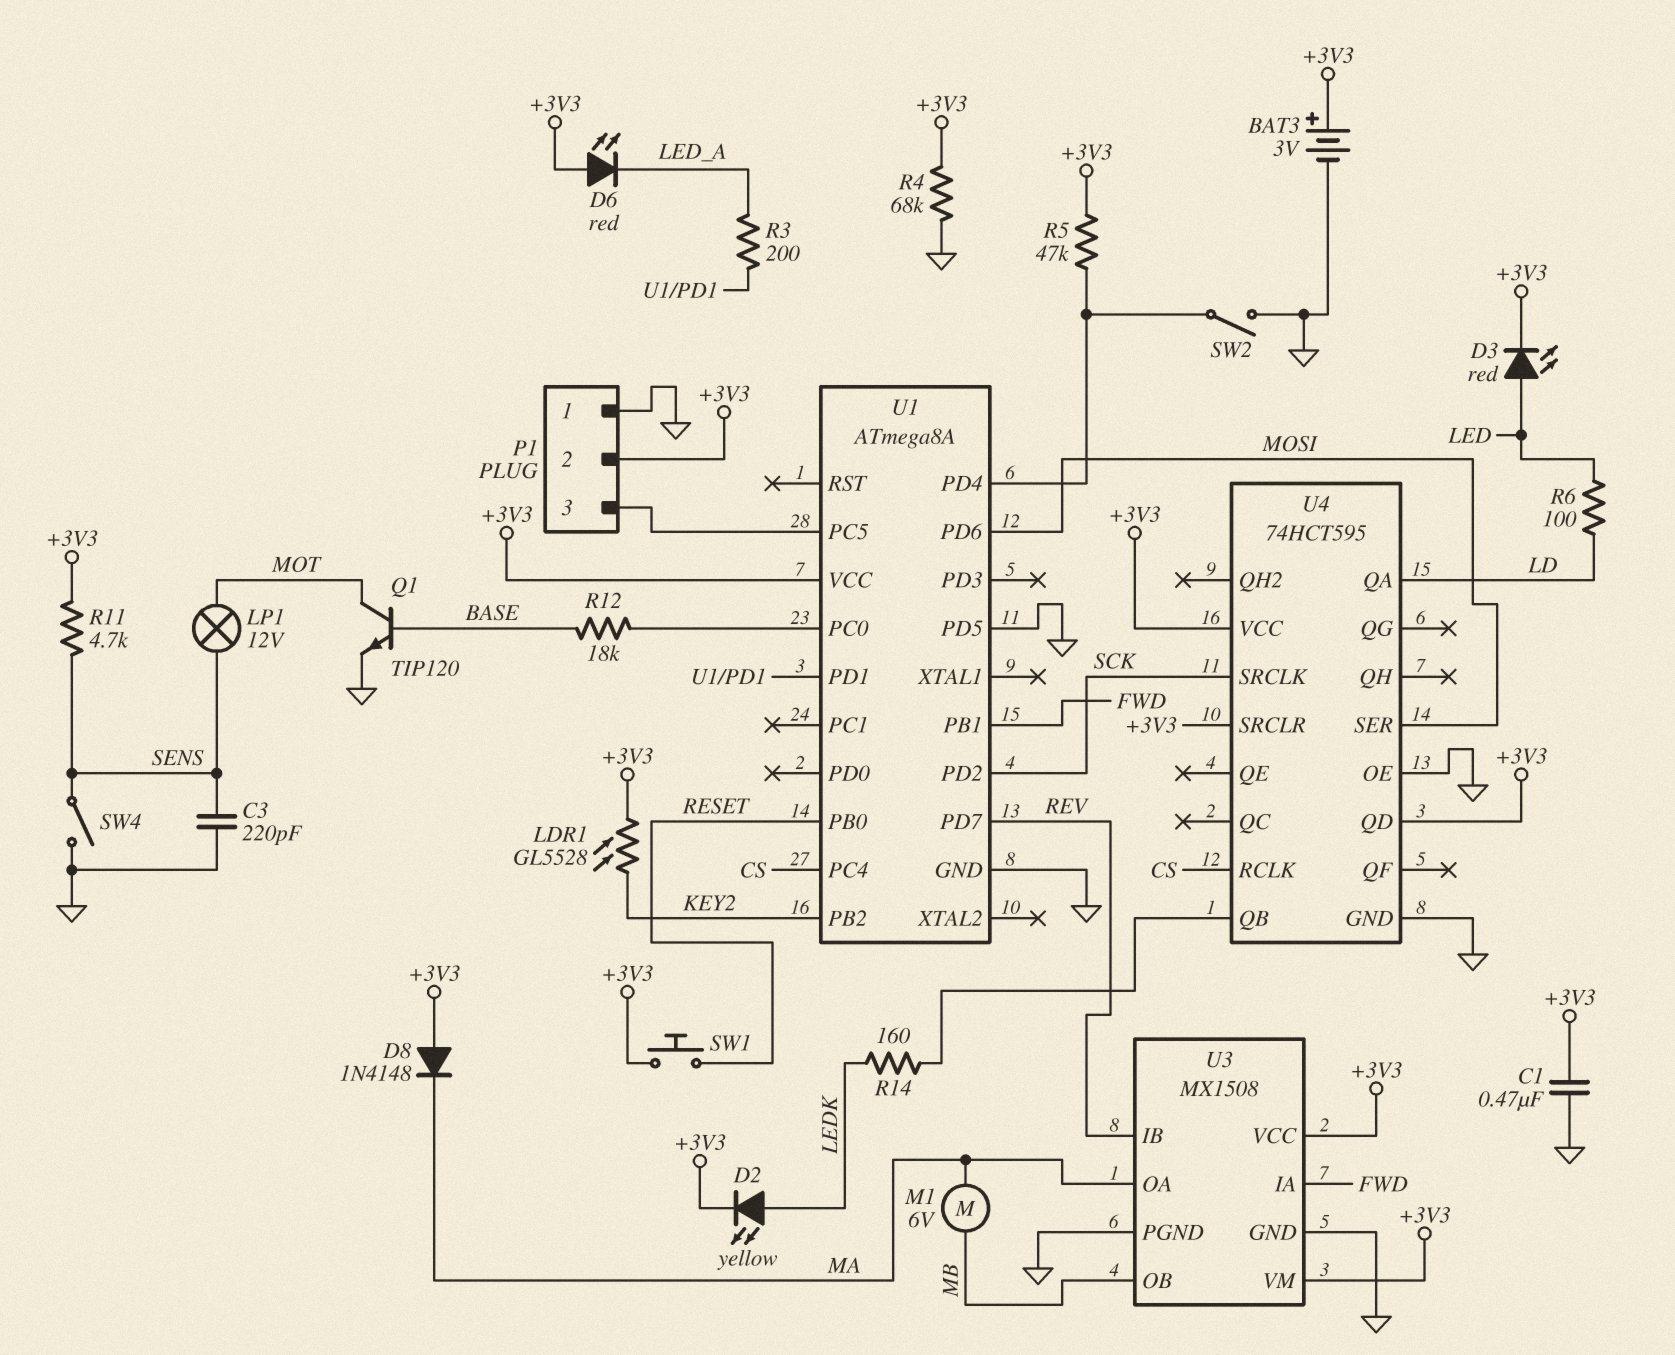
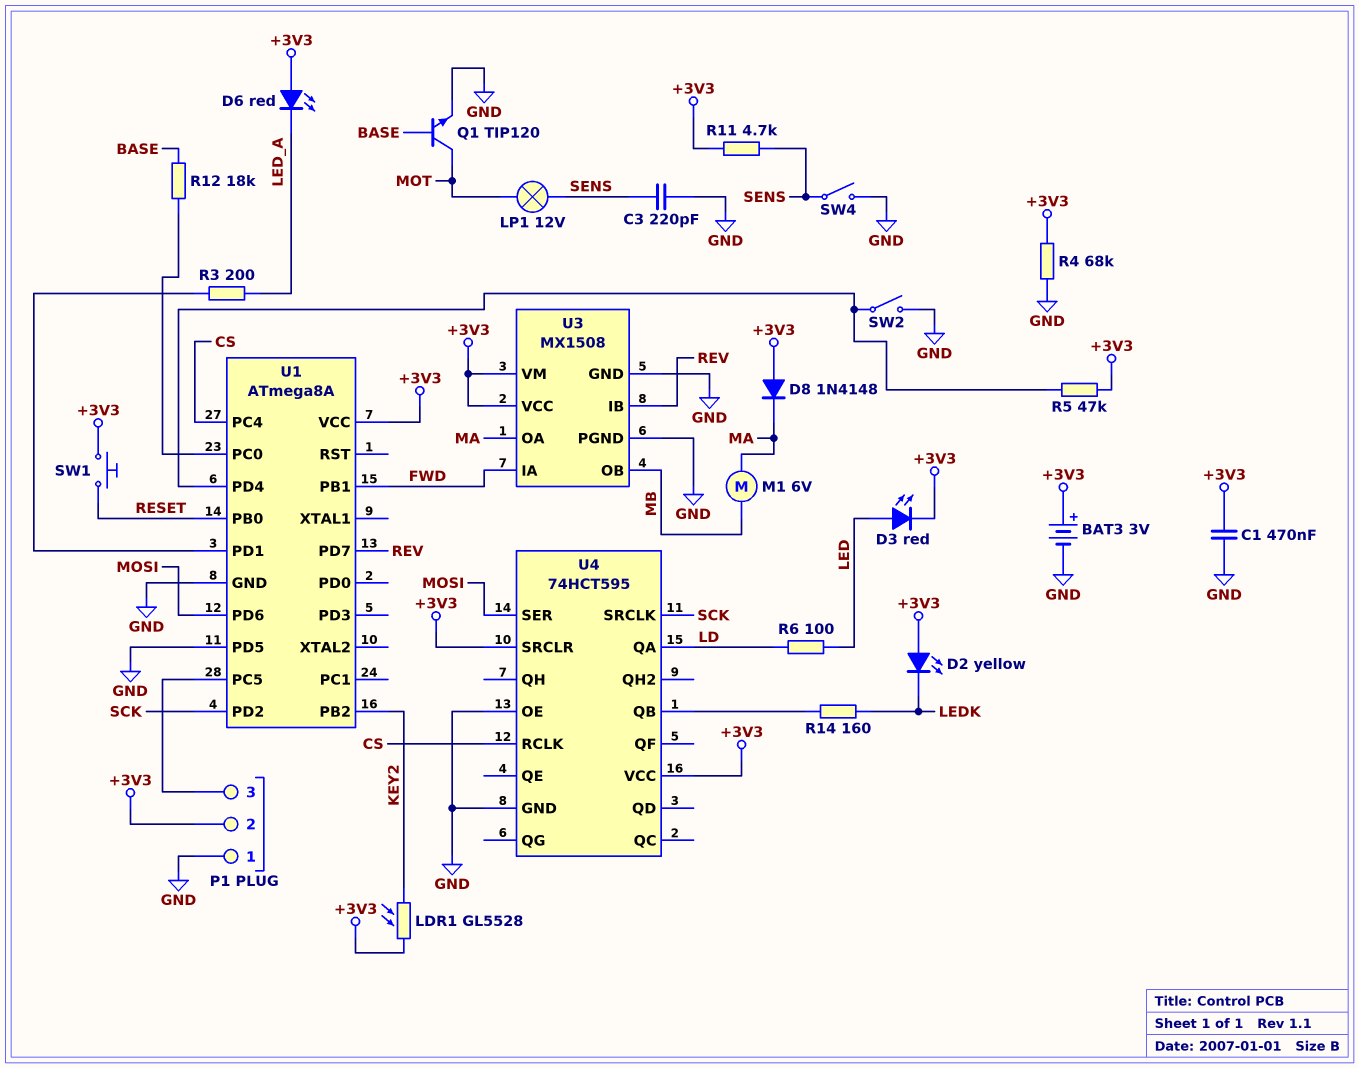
D2: LED yellow (A LEDK, K +3V3) -> LED yellow (A +3V3, K LEDK)
U4 pin QD: +3V3 -> none

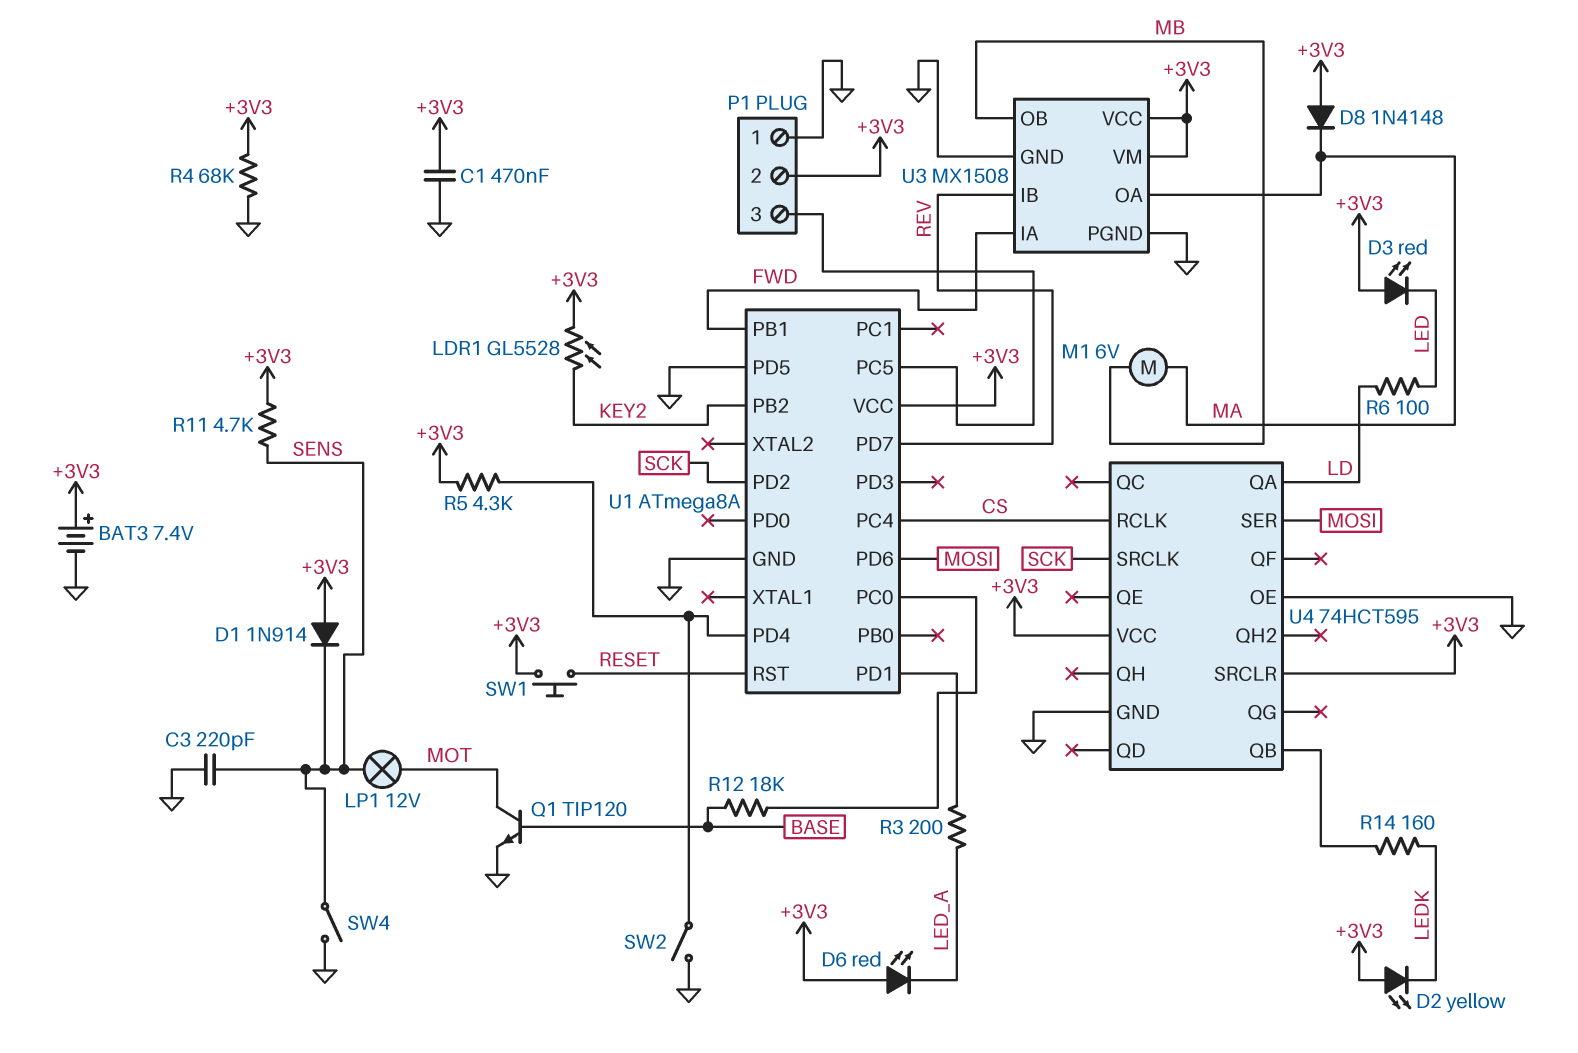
BAT3: 3V (plus +3V3, minus GND) -> 7.4V (plus +3V3, minus GND)
D1: none -> diode 1N914 (A +3V3, K SENS)
D3: LED red (A LED, K +3V3) -> LED red (A +3V3, K LED)
R5: 47k (+3V3, U1/PD4) -> 4.3k (+3V3, U1/PD4)
U1 pin PB0: RESET -> none
U1 pin RST: none -> RESET

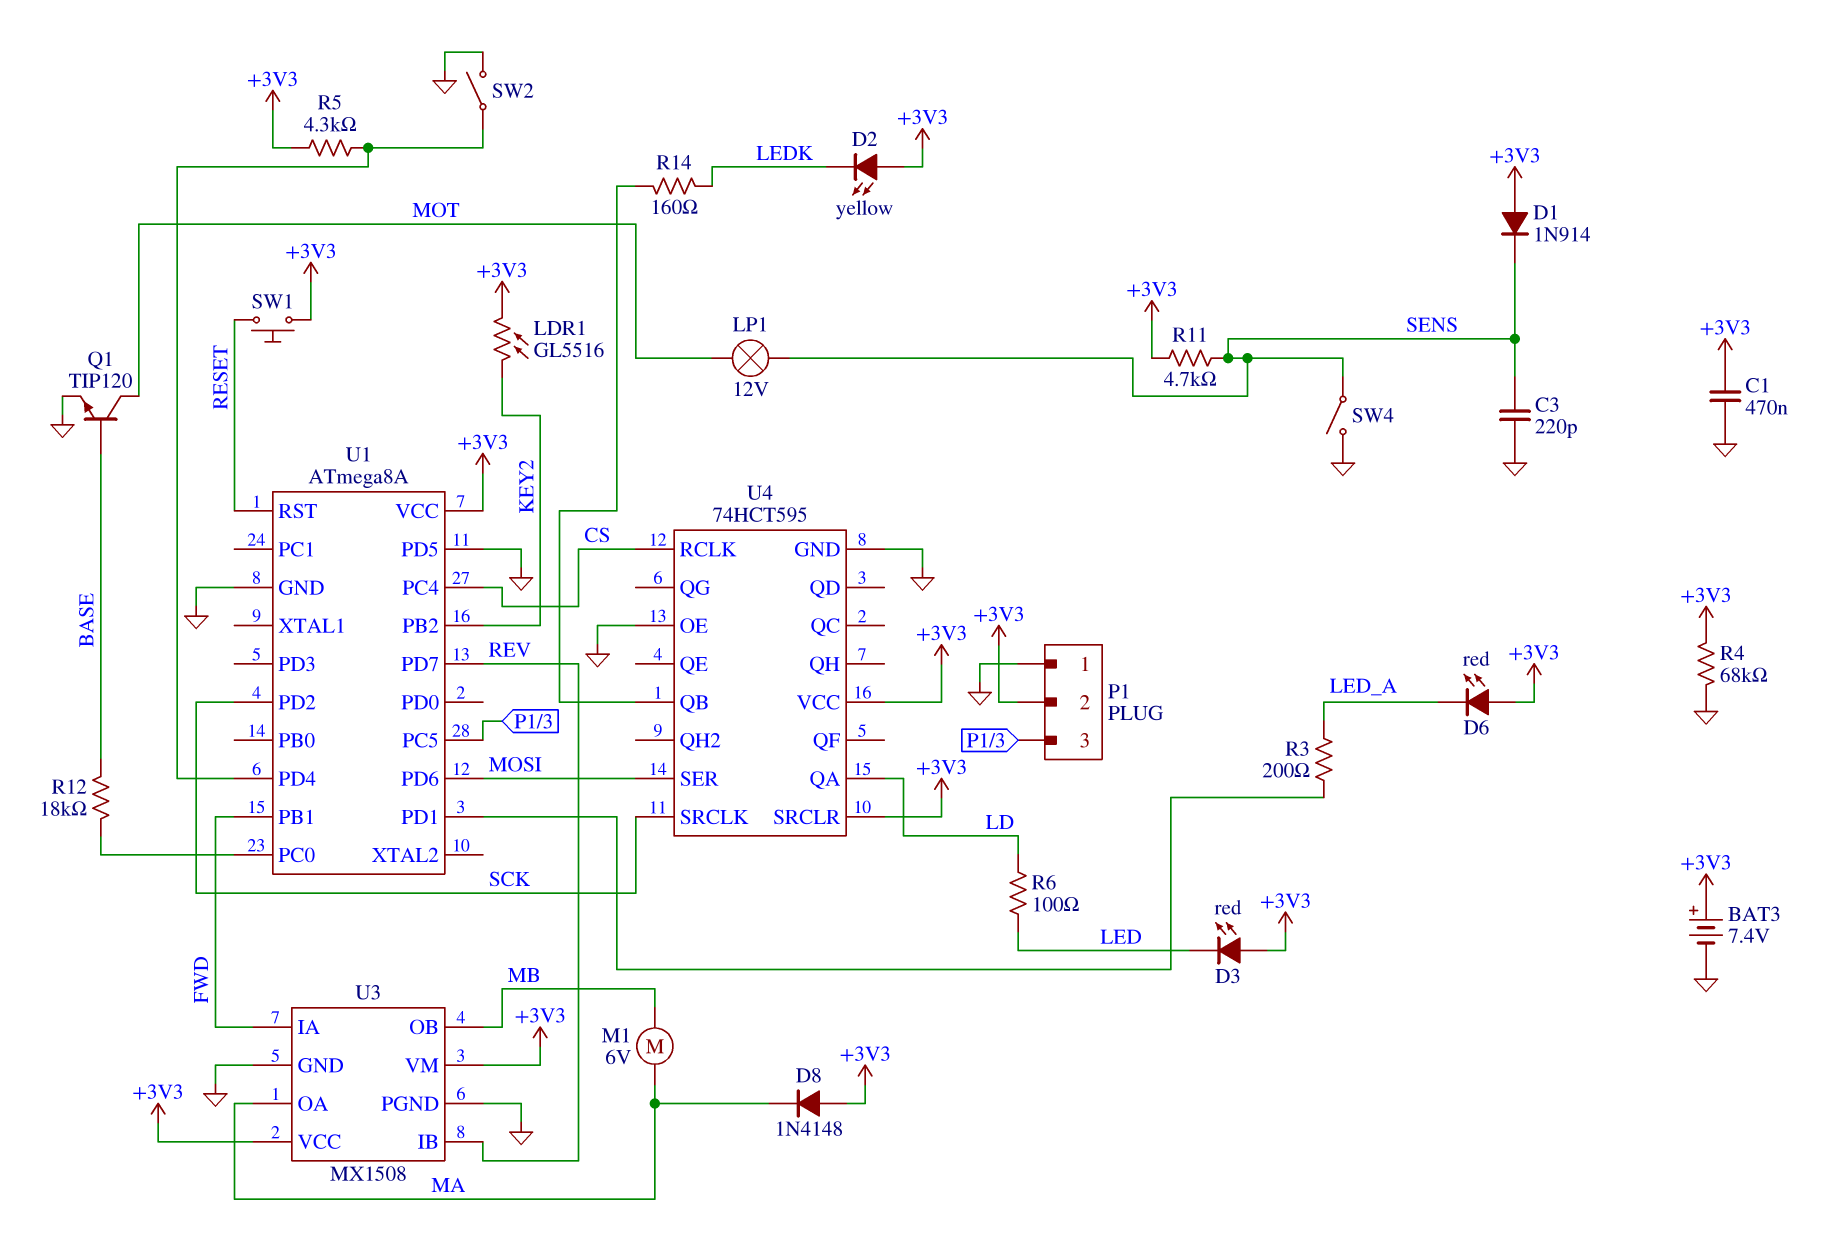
LDR1: GL5528 (+3V3, KEY2) -> GL5516 (+3V3, KEY2)

